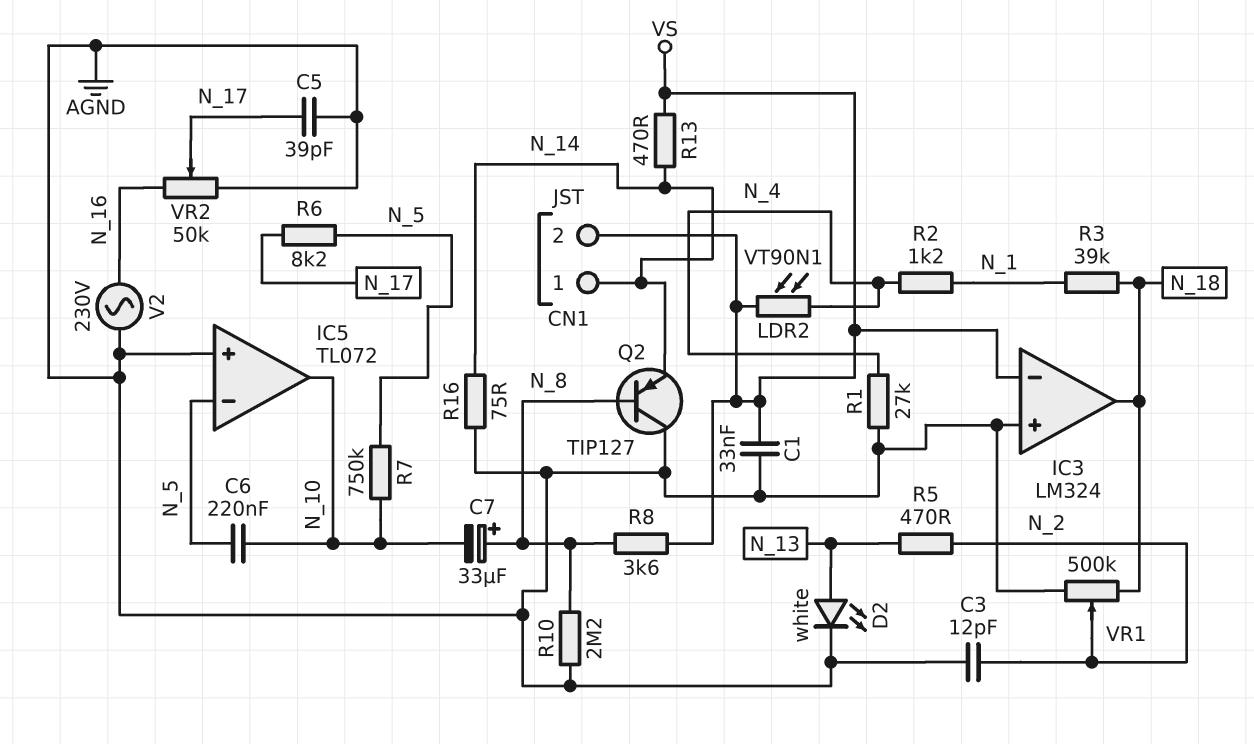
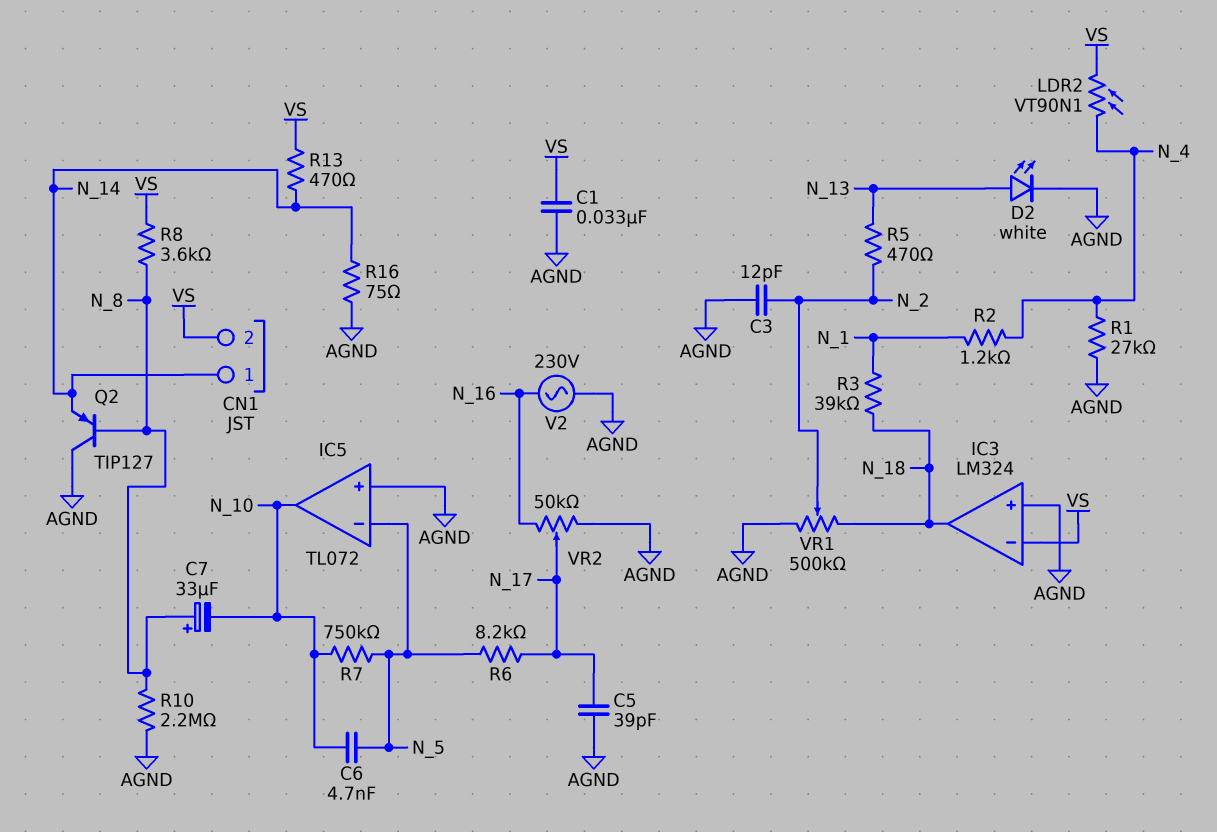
C6: 220nF (N_5, N_10) -> 4.7nF (N_5, N_10)

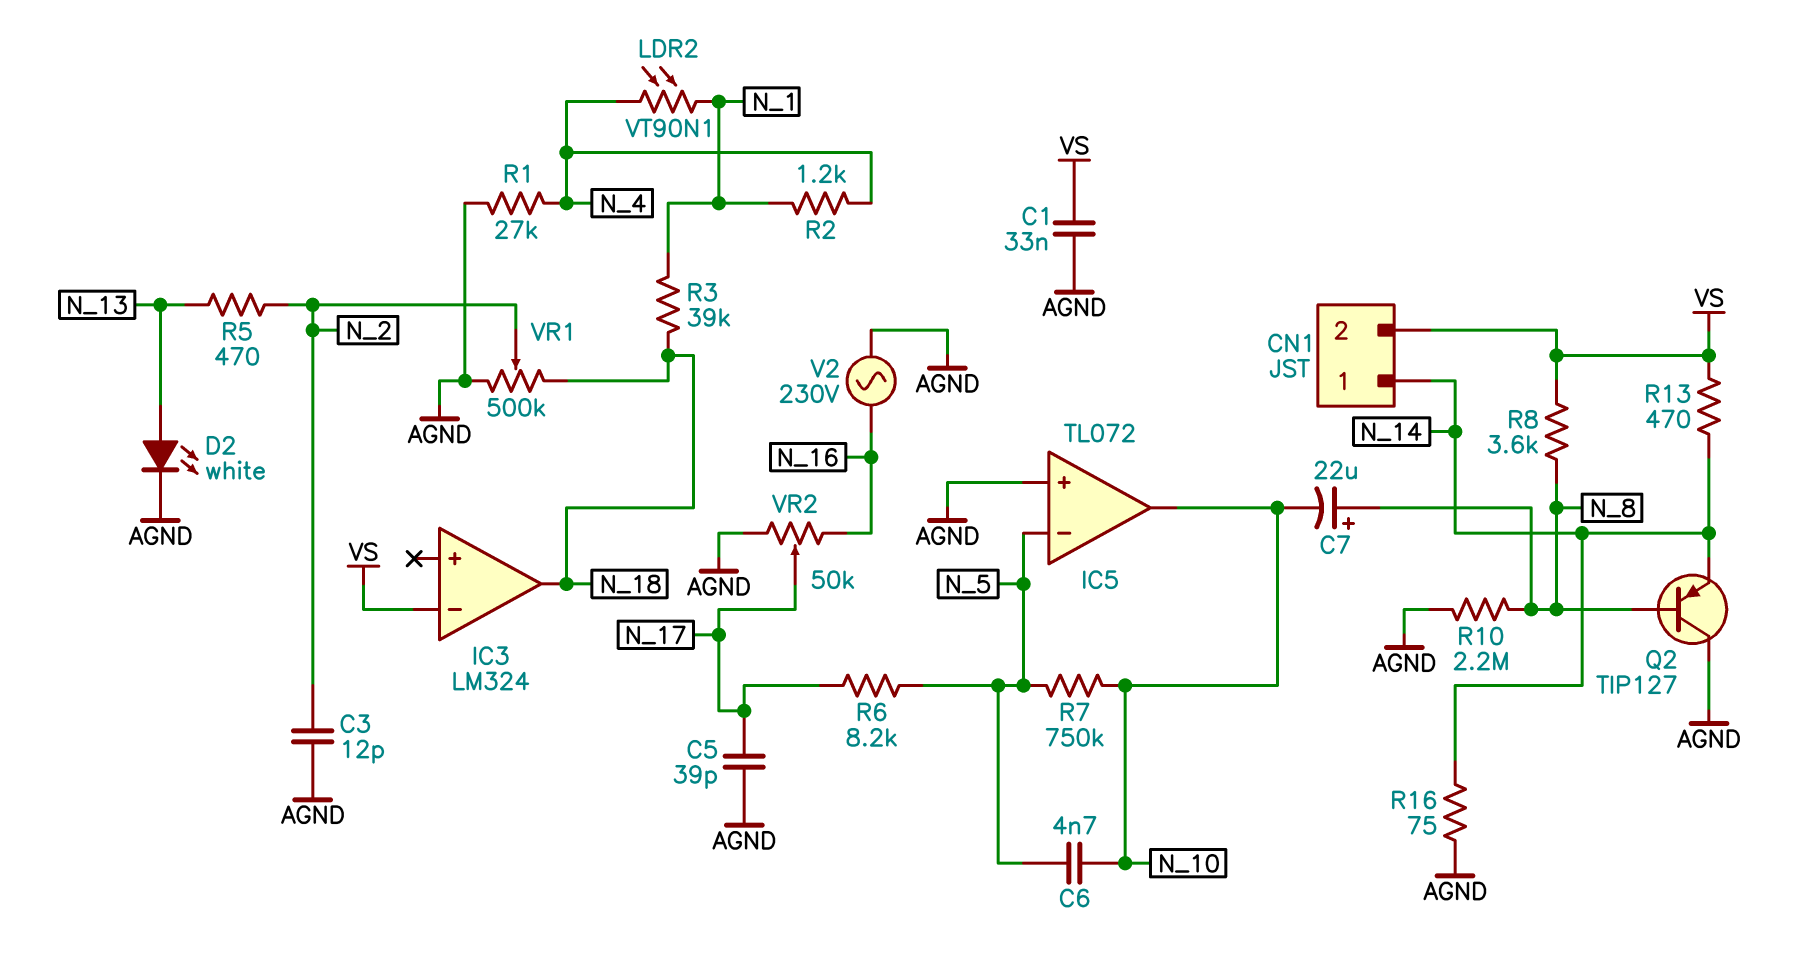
C7: 33uF (plus N_8, minus N_10) -> 22uF (plus N_8, minus N_10)
IC3 pin in+: AGND -> none
LDR2: VT90N1 (N_4, VS) -> VT90N1 (N_1, N_4)

